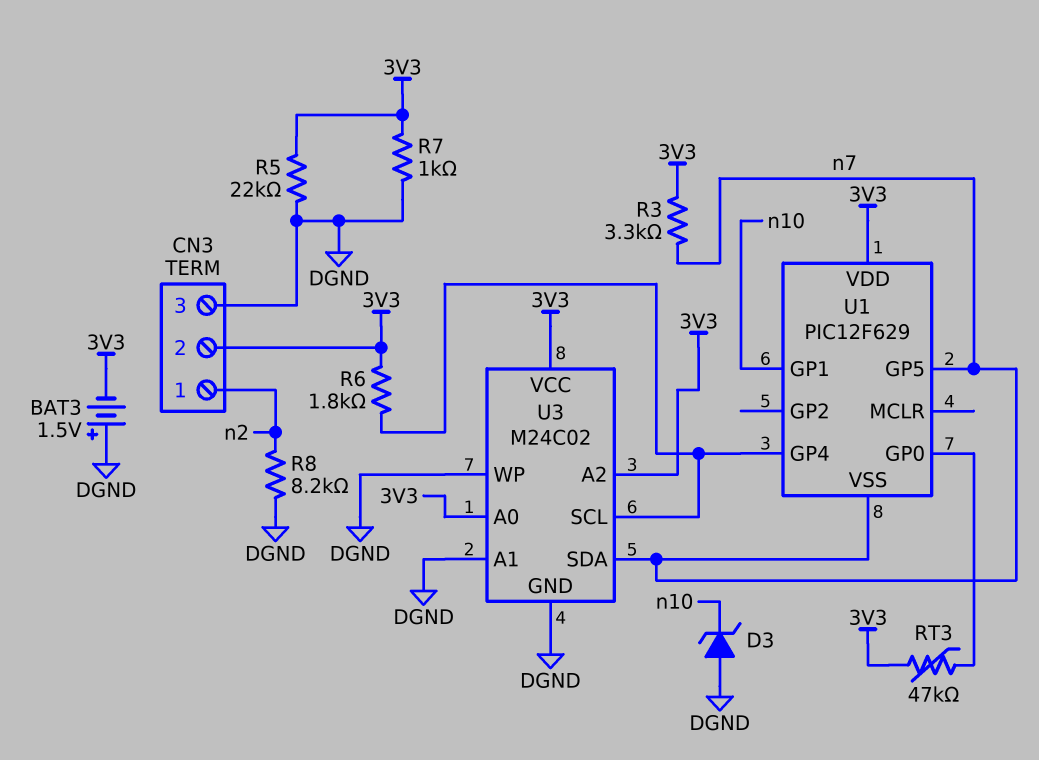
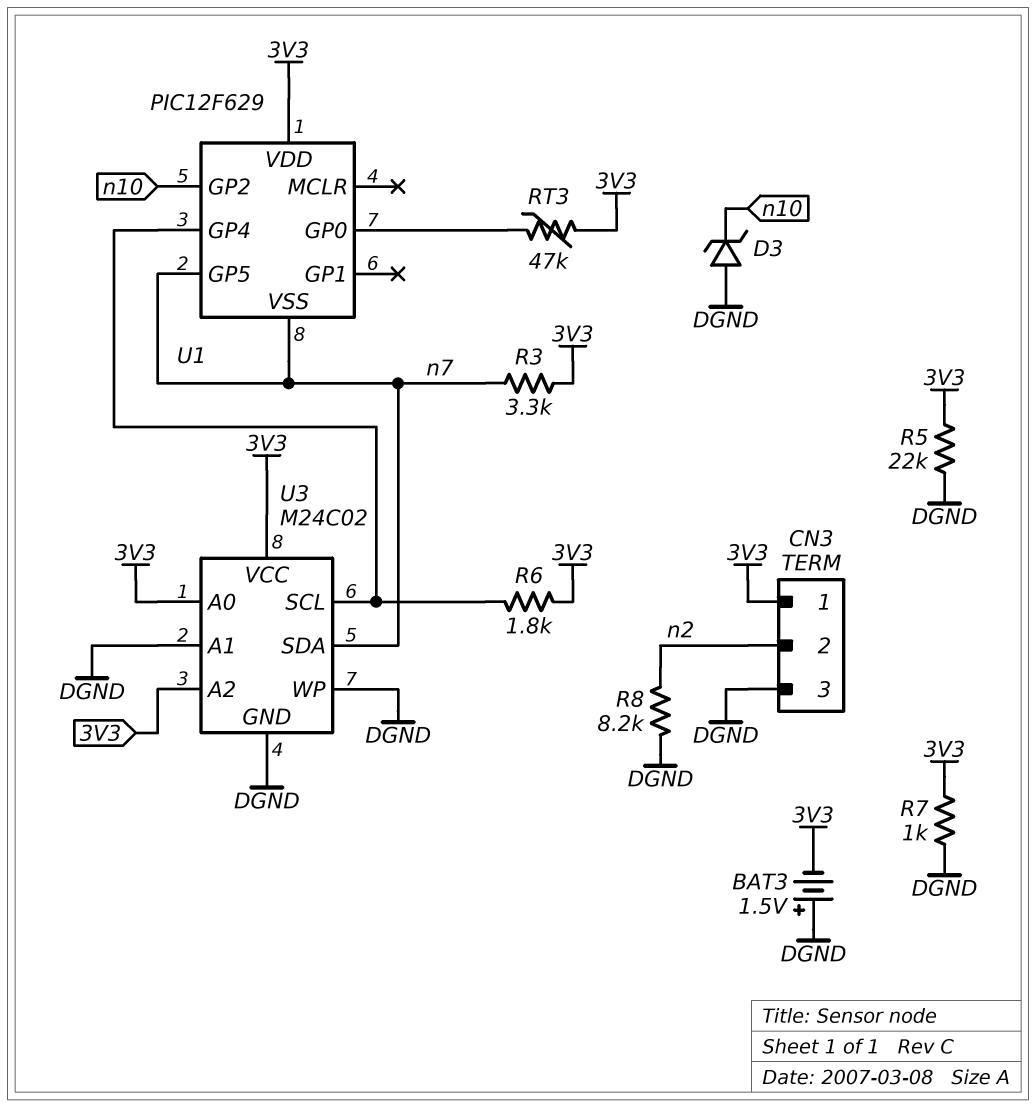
CN3 pin 1: n2 -> 3V3
CN3 pin 2: 3V3 -> n2
U1 pin GP1: n10 -> none
U1 pin GP2: none -> n10

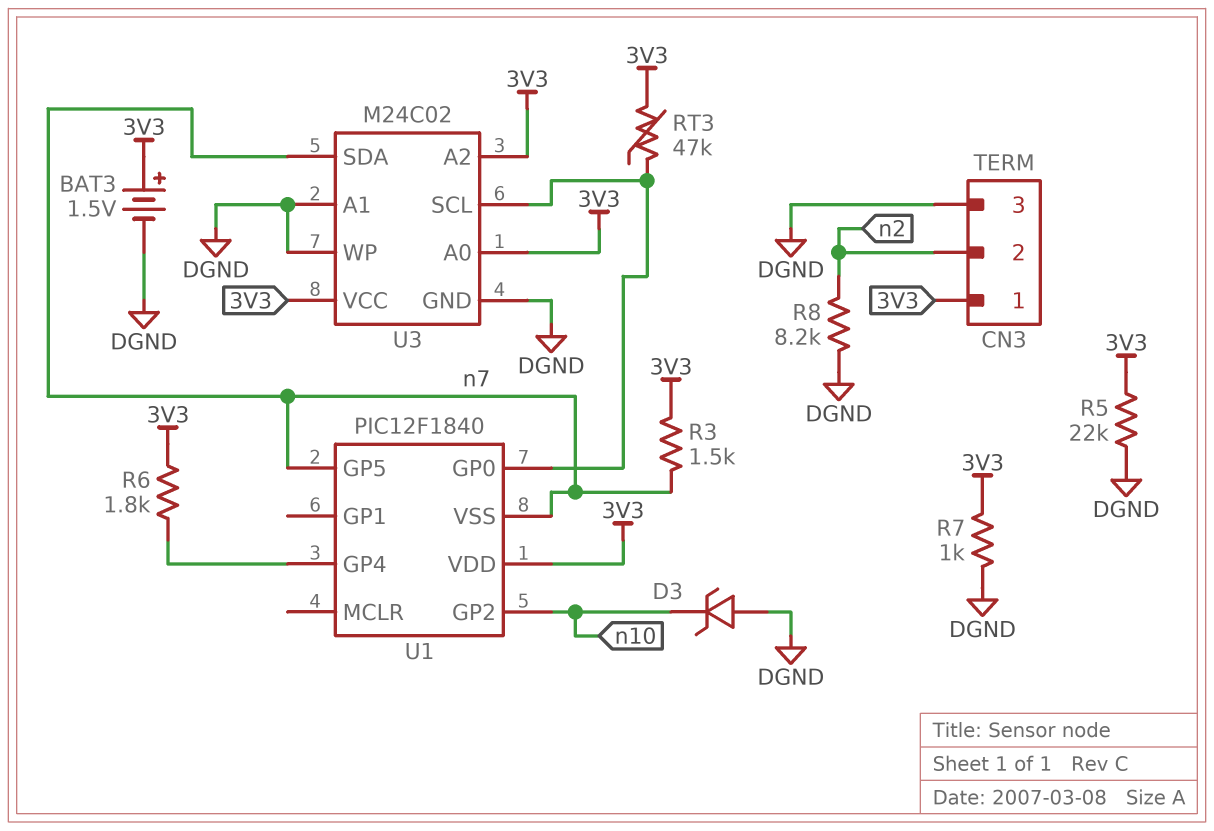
BAT3: 1.5V (plus DGND, minus 3V3) -> 1.5V (plus 3V3, minus DGND)
R3: 3.3k (3V3, n7) -> 1.5k (3V3, n7)
U1: PIC12F629 -> PIC12F1840
U3 pin SCL: U1/GP4 -> U1/GP0

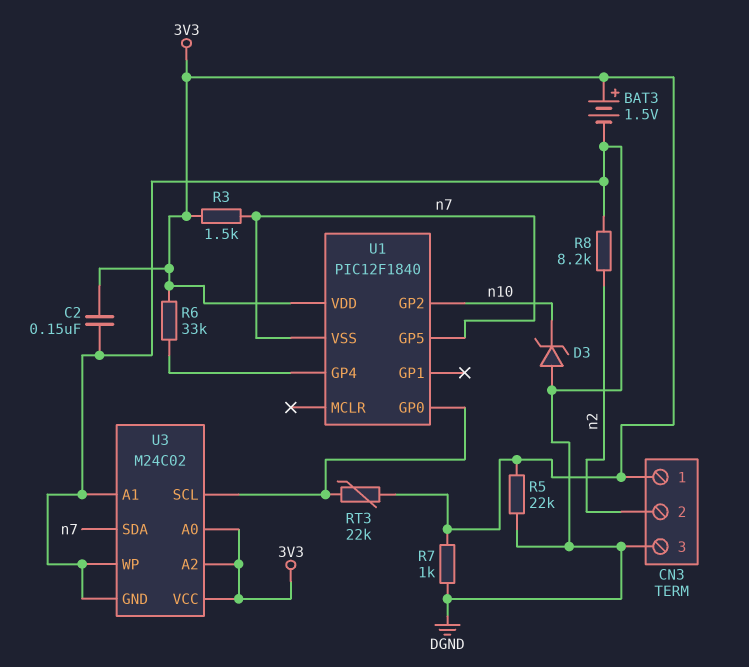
C2: none -> 150nF (3V3, DGND)
R6: 1.8k (3V3, U1/GP4) -> 33k (3V3, U1/GP4)
RT3: 47k (3V3, U1/GP0) -> 22k (3V3, U1/GP0)

